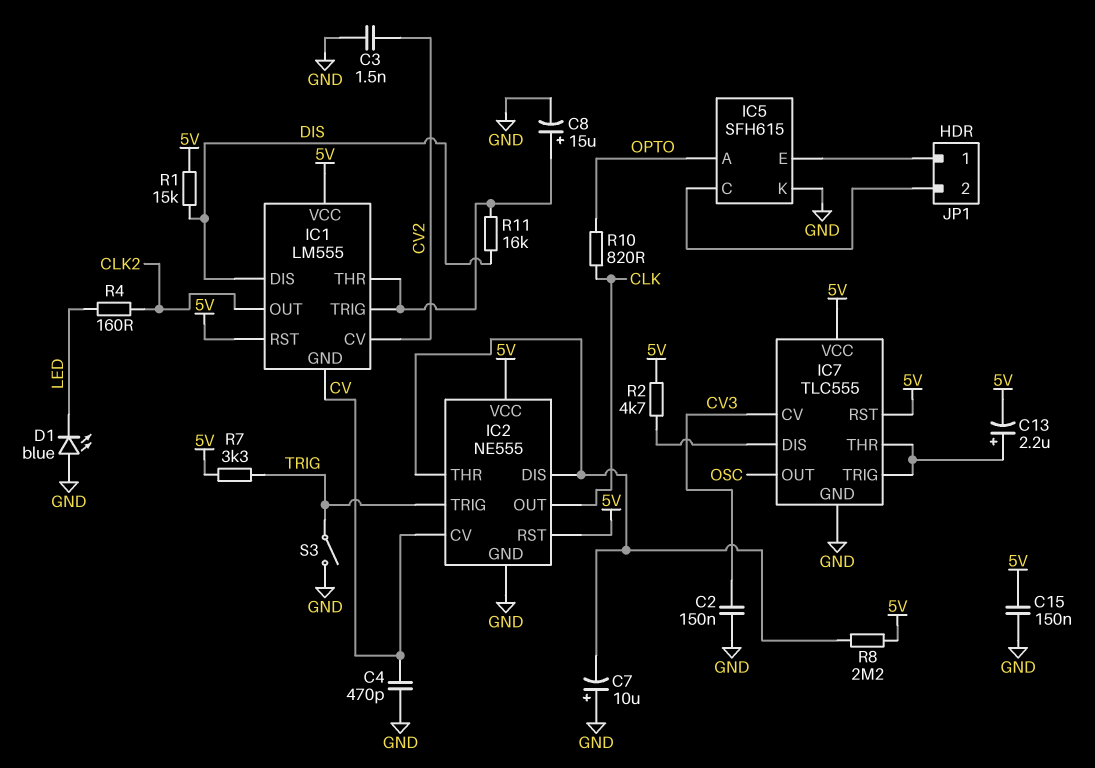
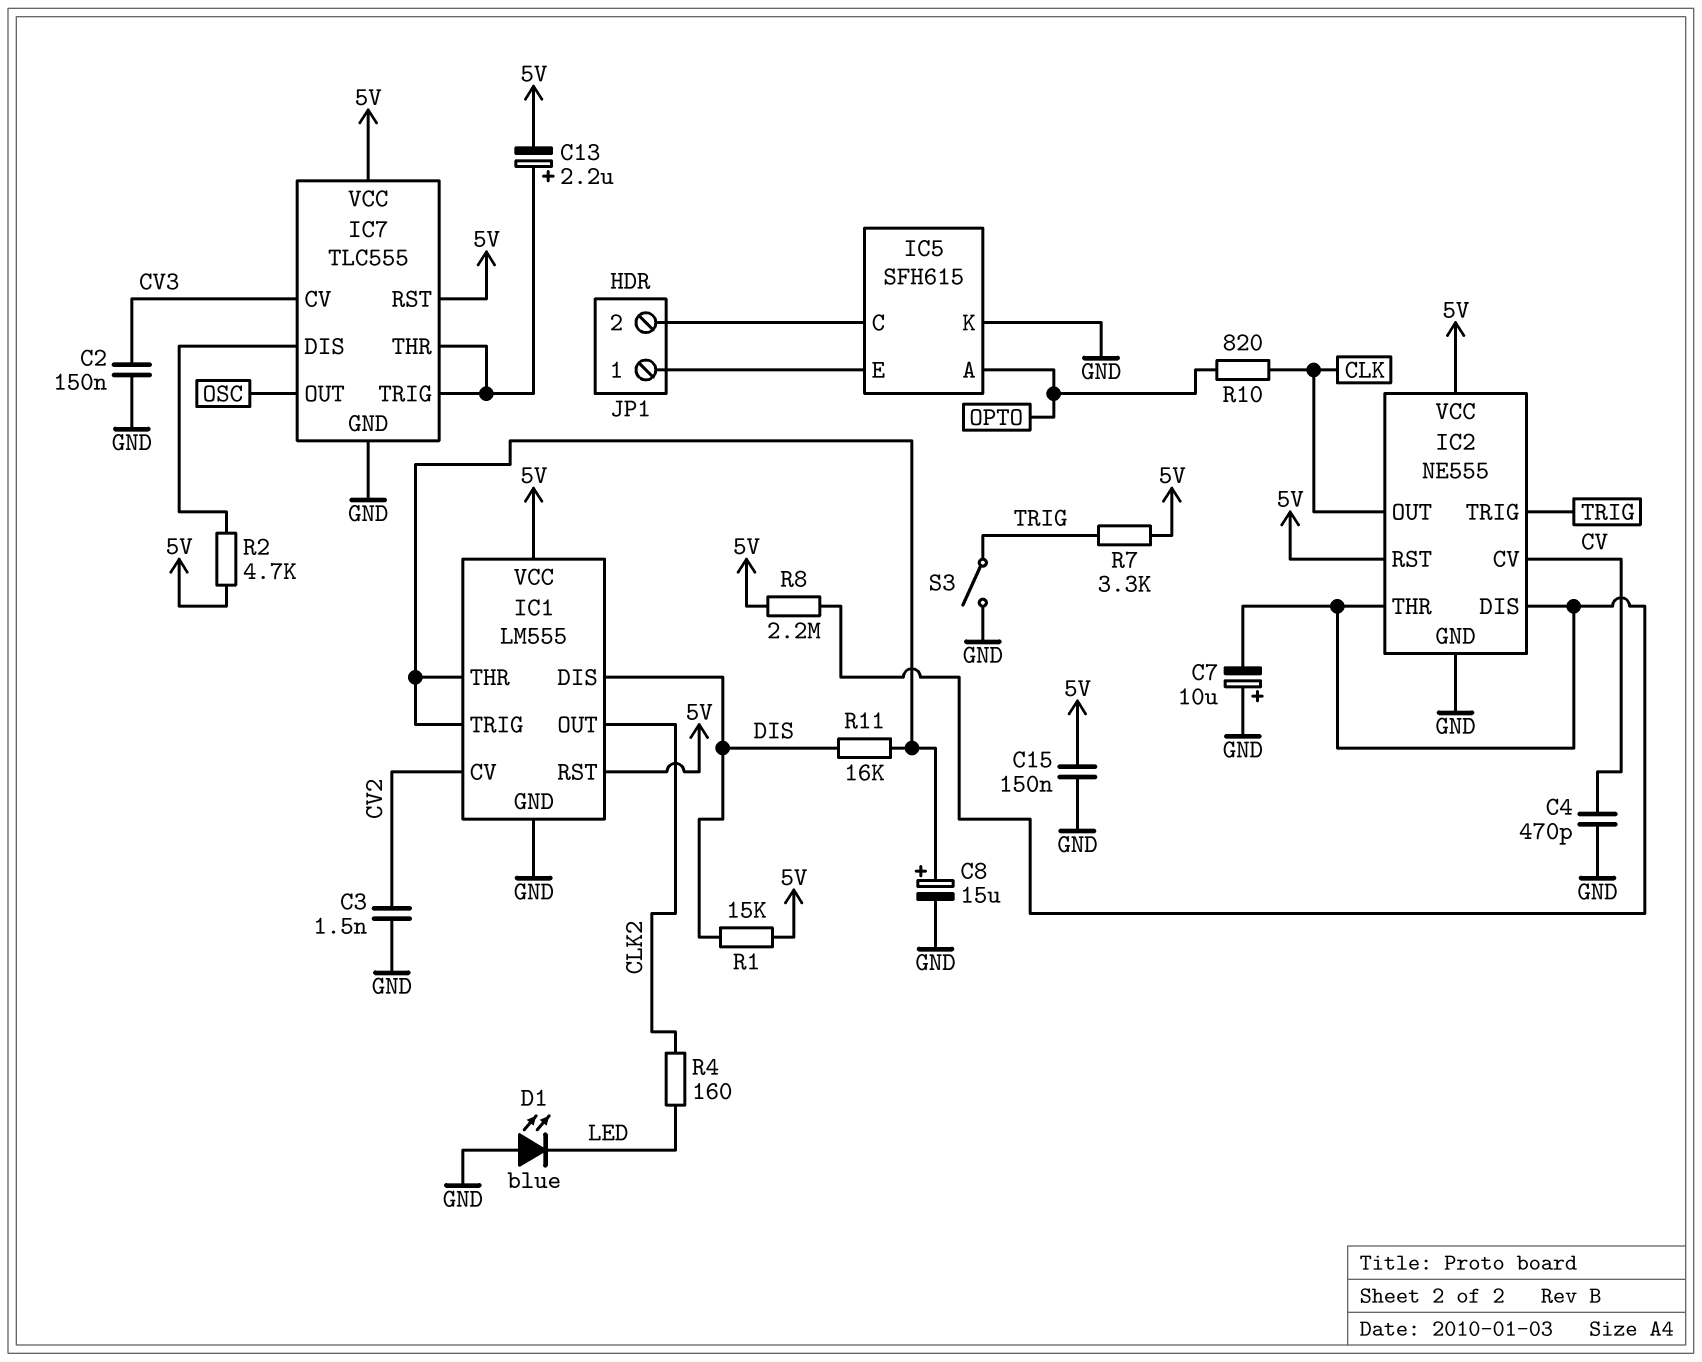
IC1 pin GND: CV -> GND

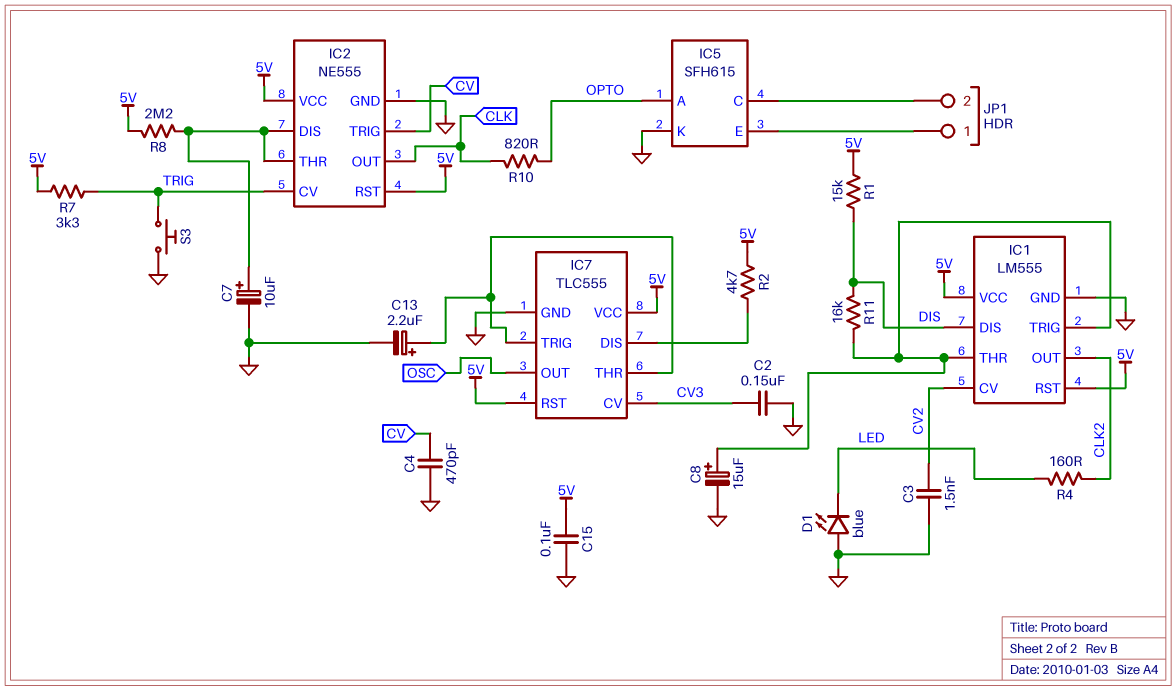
C7: 10uF (plus GND, minus IC2/DIS) -> 10uF (plus IC2/DIS, minus GND)
C13: 2.2uF (plus IC7/THR, minus 5V) -> 2.2uF (plus IC7/THR, minus GND)
C15: 150nF (5V, GND) -> 100nF (5V, GND)
IC2 pin CV: CV -> TRIG
IC2 pin TRIG: TRIG -> CV
S3: switch (GND, TRIG) -> button (GND, TRIG)

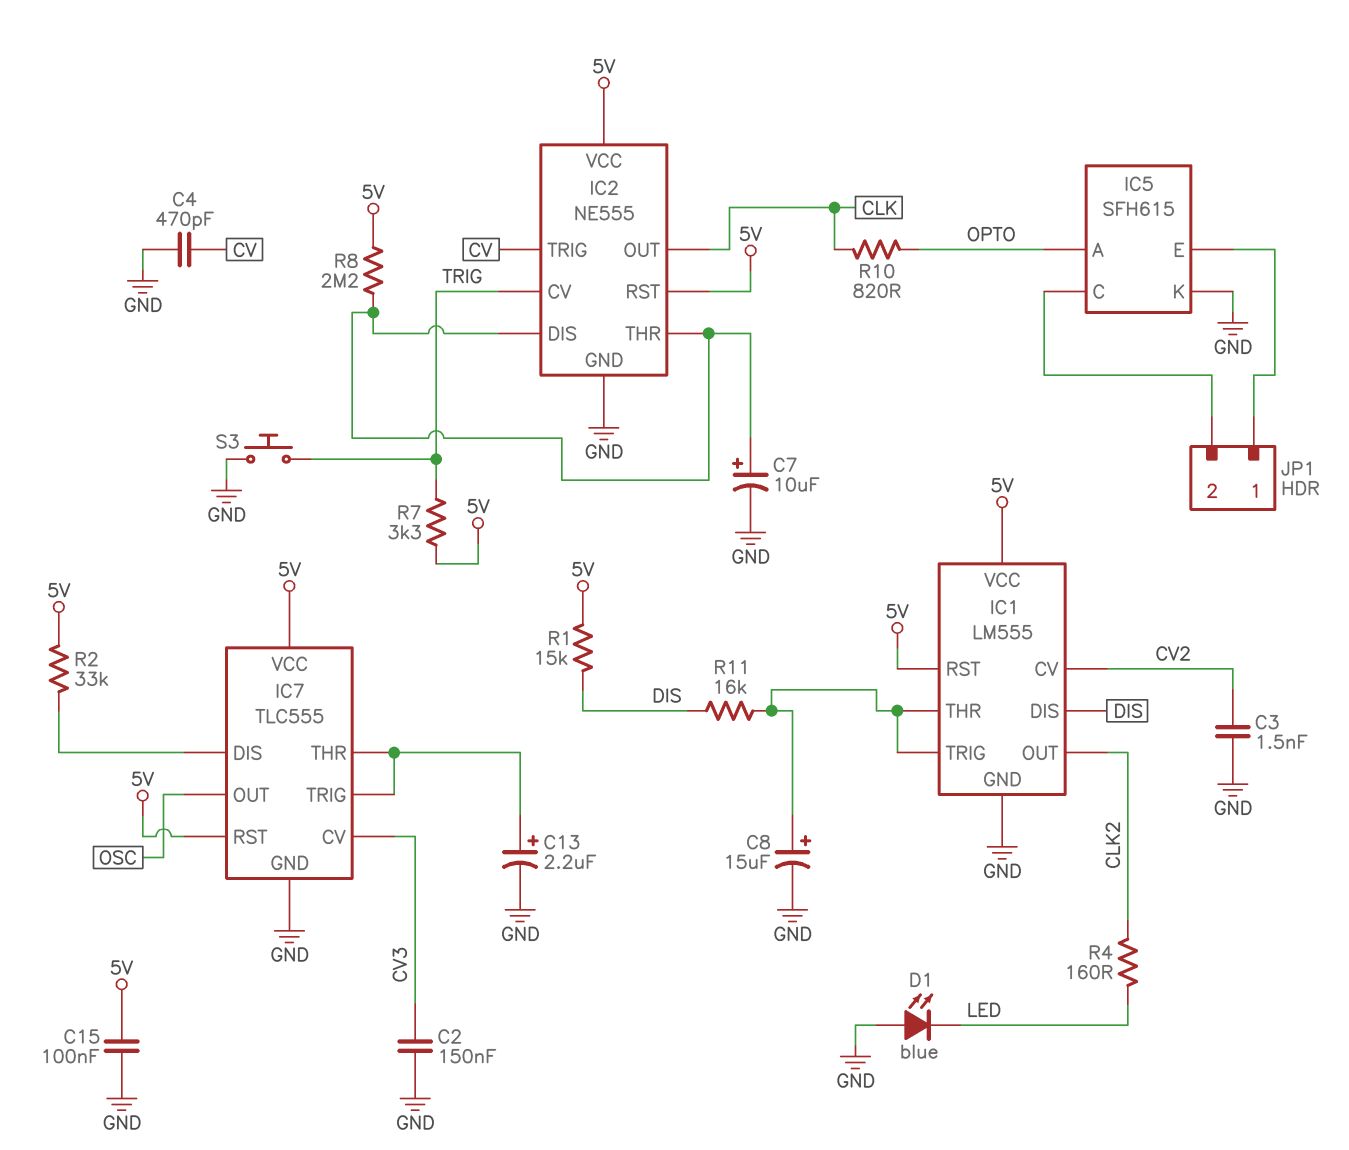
R2: 4.7k (5V, IC7/DIS) -> 33k (5V, IC7/DIS)

